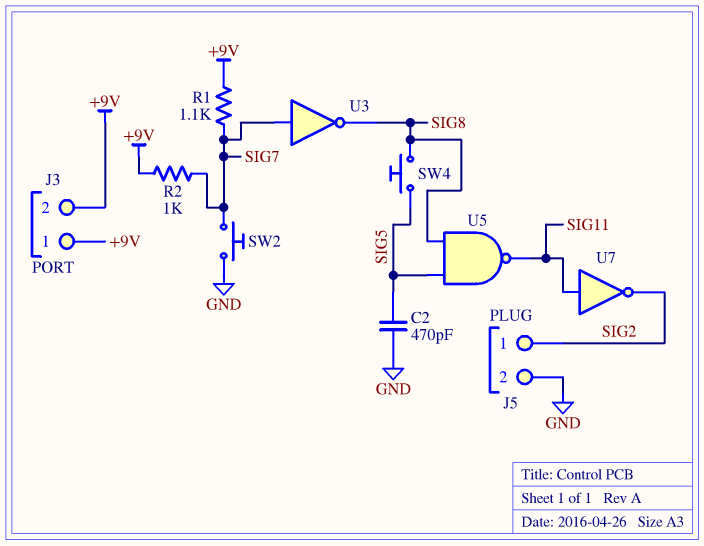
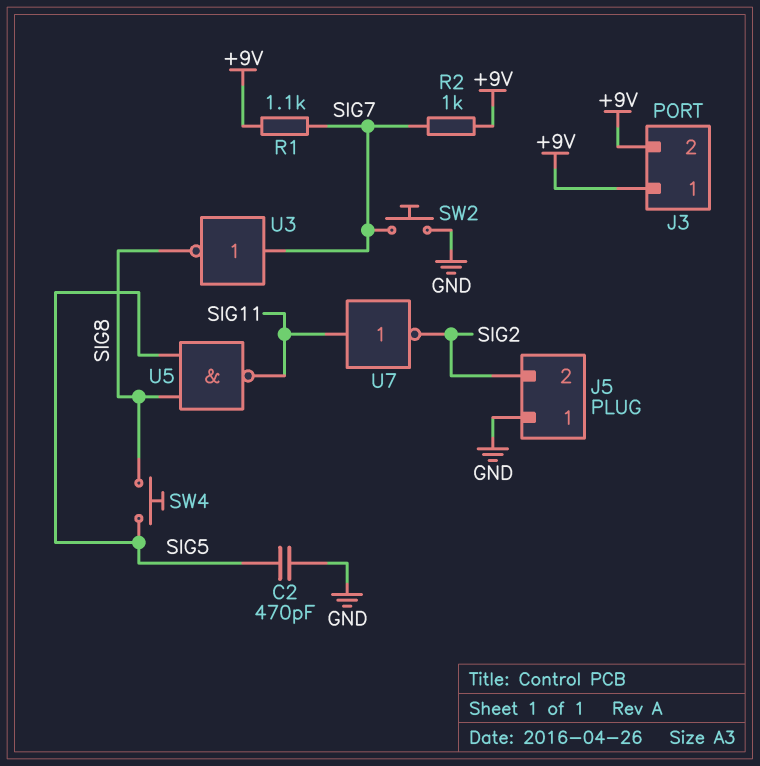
J5 pin 1: SIG2 -> GND
J5 pin 2: GND -> SIG2

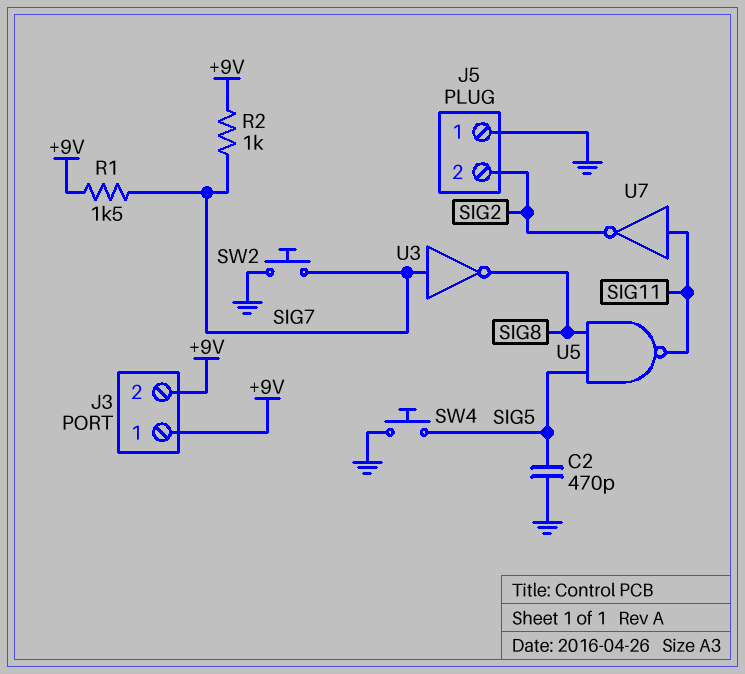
R1: 1.1k (+9V, SIG7) -> 1.5k (+9V, SIG7)
SW4: button (SIG5, SIG8) -> button (GND, SIG5)

